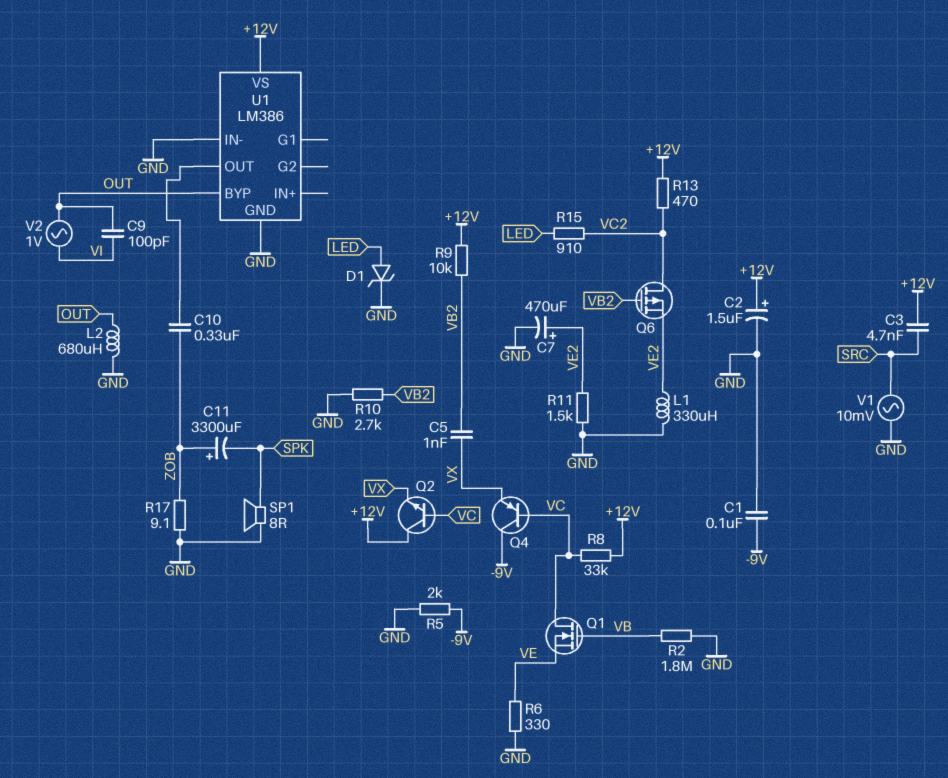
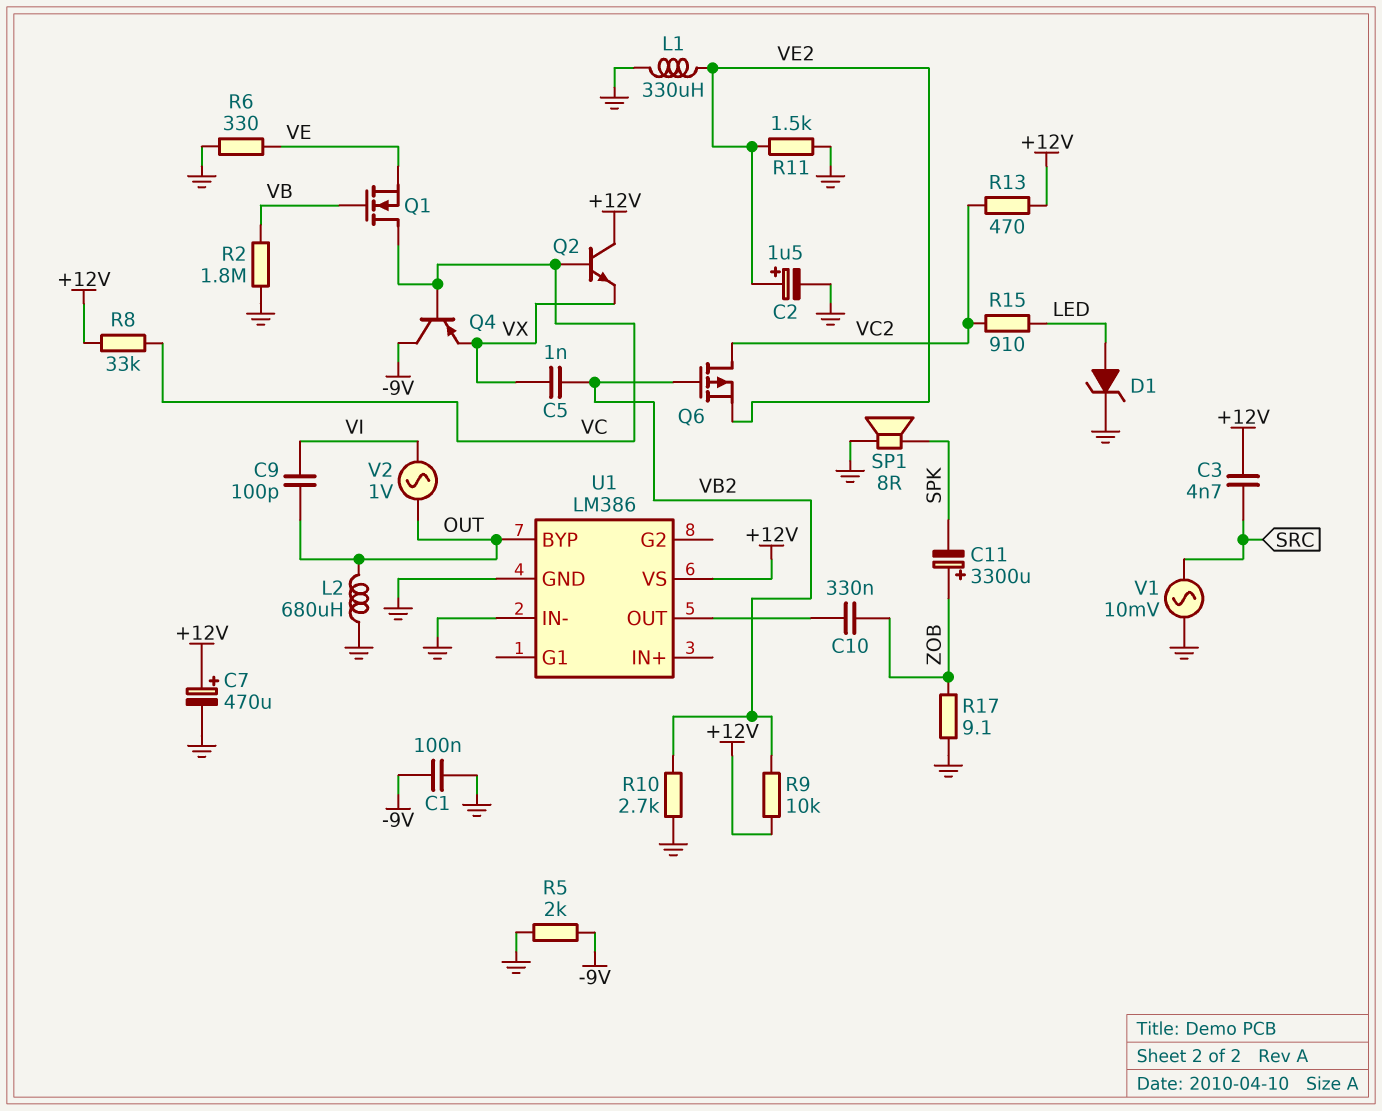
C2: 1.5uF (plus +12V, minus GND) -> 1.5uF (plus VE2, minus GND)
C7: 470uF (plus VE2, minus GND) -> 470uF (plus +12V, minus GND)

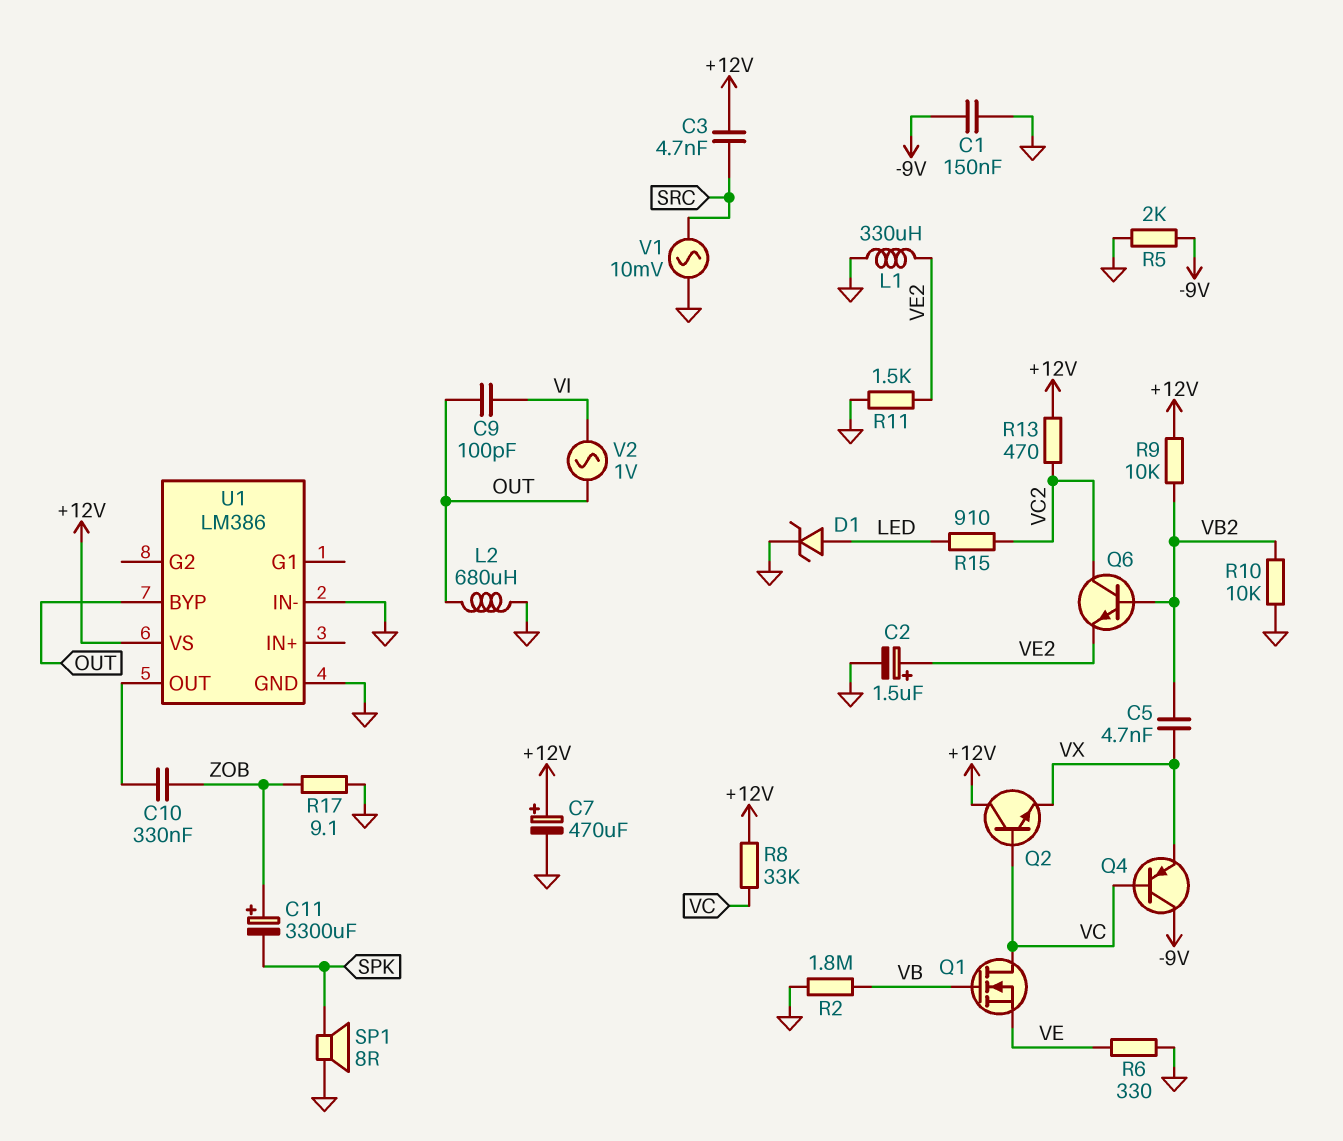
C1: 100nF (-9V, GND) -> 150nF (-9V, GND)
C5: 1nF (VB2, VX) -> 4.7nF (VB2, VX)
Q6: PMOS (G VB2, D VC2, S VE2) -> NPN (B VB2, C VC2, E VE2)
R10: 2.7k (GND, VB2) -> 10k (GND, VB2)

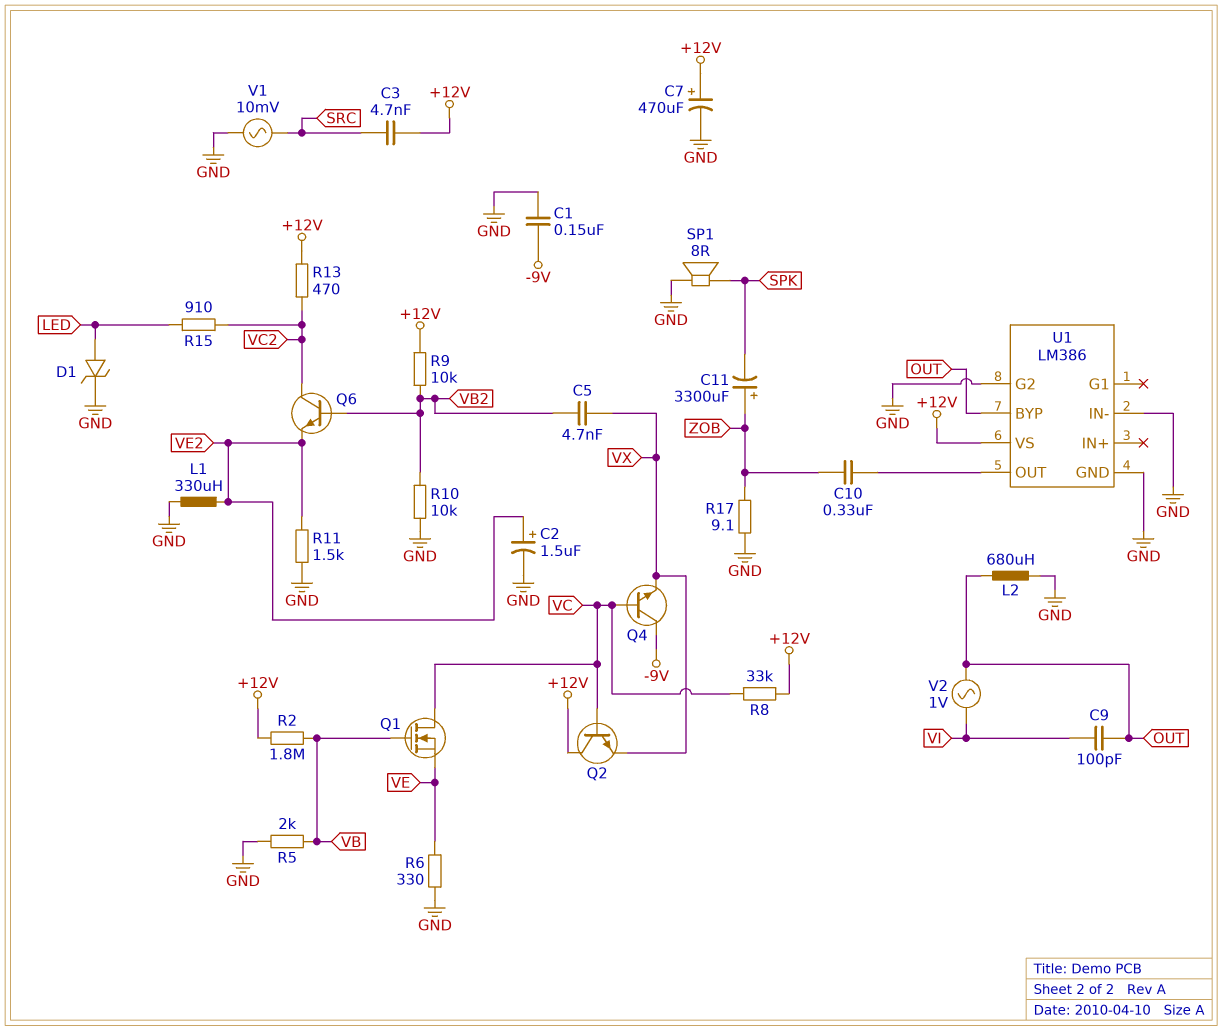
Q4: PNP (B VC, C -9V, E VX) -> NPN (B VC, C -9V, E VX)
R2: 1.8M (GND, VB) -> 1.8M (+12V, VB)
R5: 2k (-9V, GND) -> 2k (GND, VB)
U1 pin G2: none -> GND

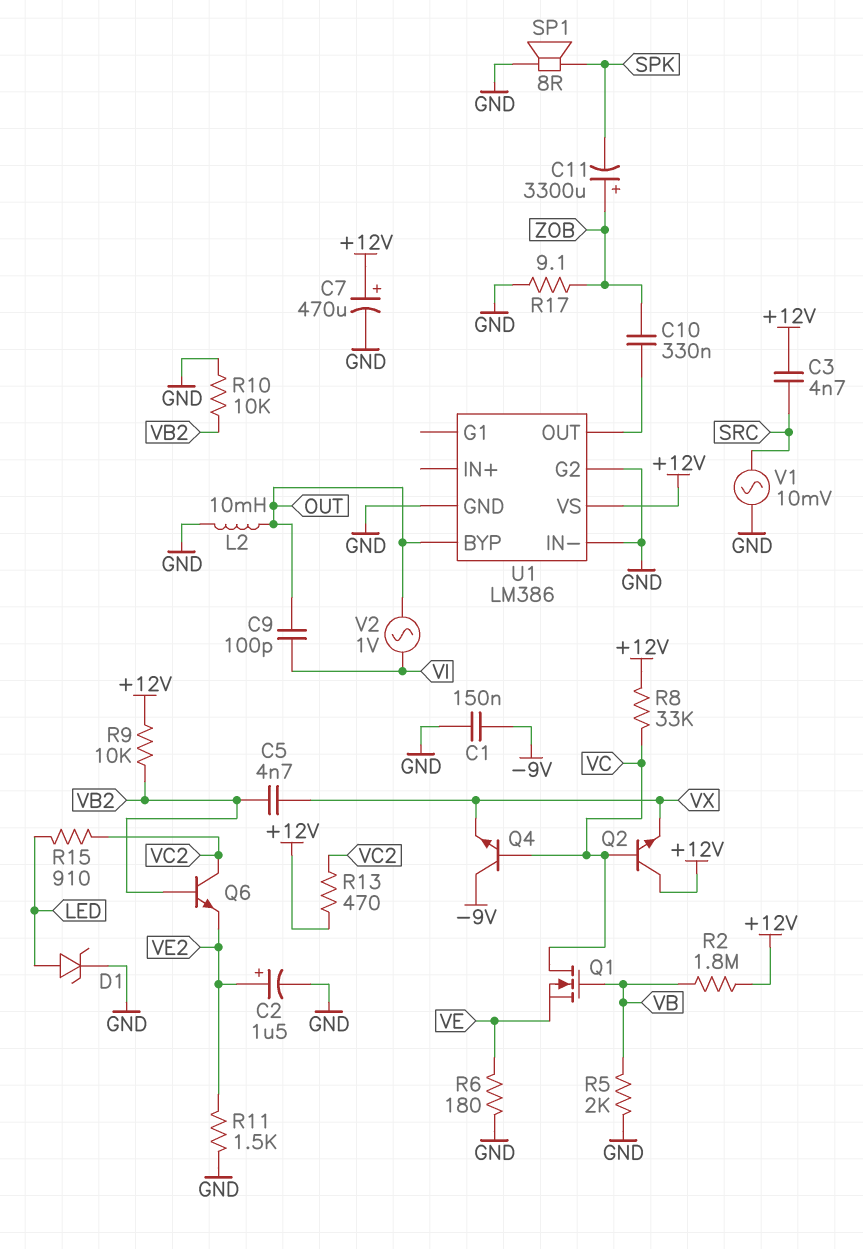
L1: 330uH (GND, VE2) -> none
L2: 680uH (GND, OUT) -> 10mH (GND, OUT)
R6: 330 (GND, VE) -> 180 (GND, VE)

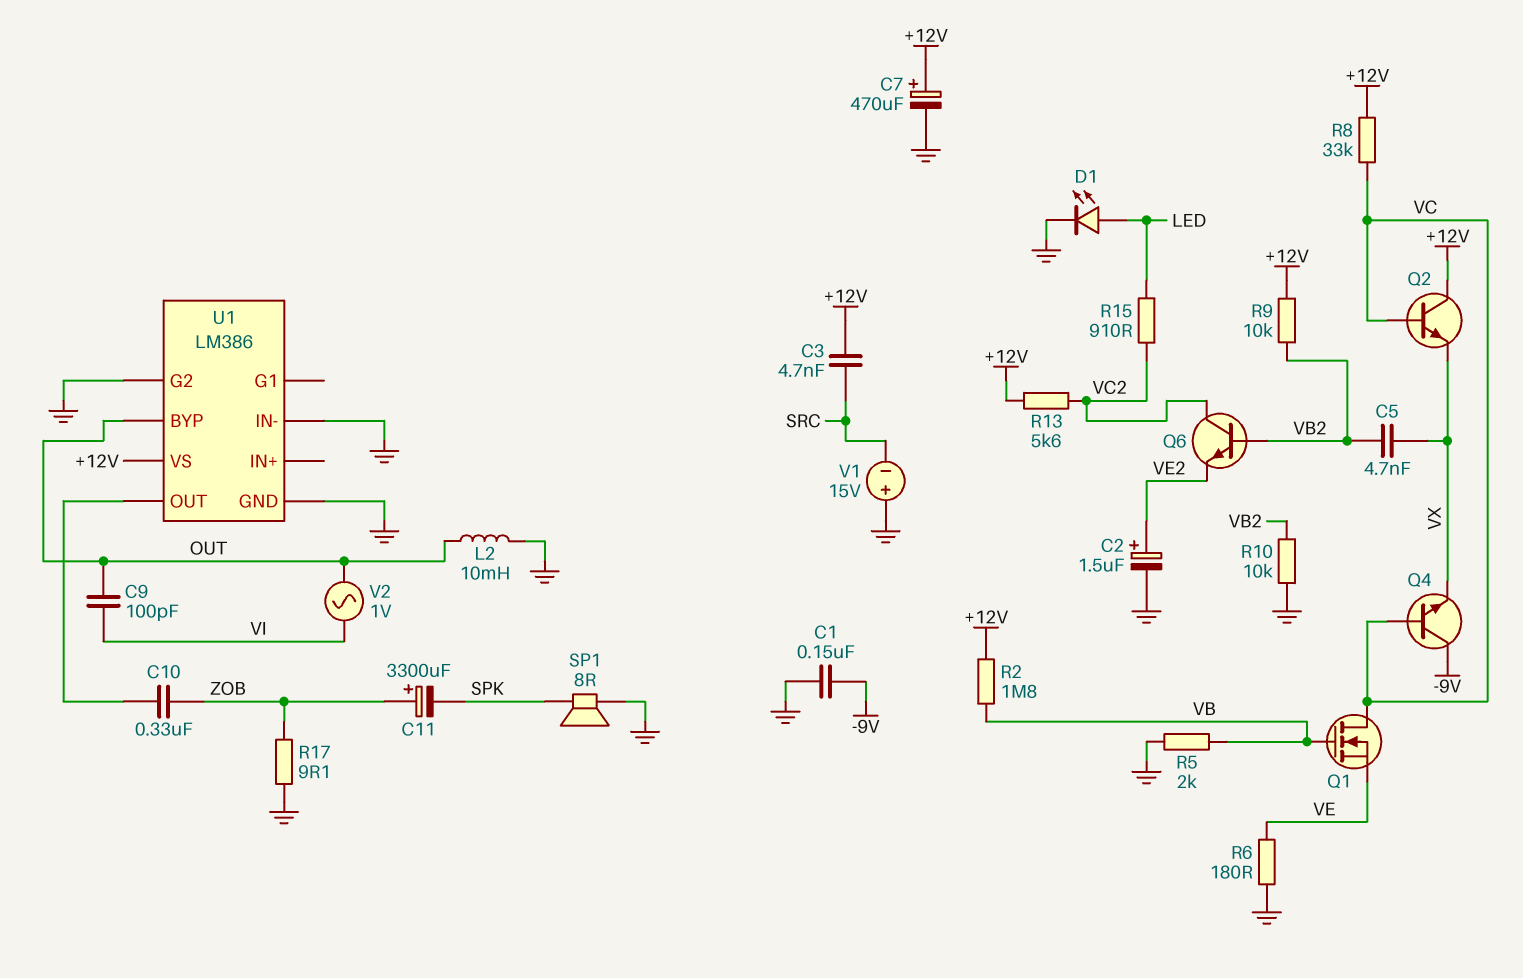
D1: zener (A LED, K GND) -> LED (A LED, K GND)
R11: 1.5k (GND, VE2) -> none
R13: 470 (+12V, VC2) -> 5.6k (+12V, VC2)
V1: AC 10mV (GND, SRC) -> 15V (plus GND, minus SRC)

